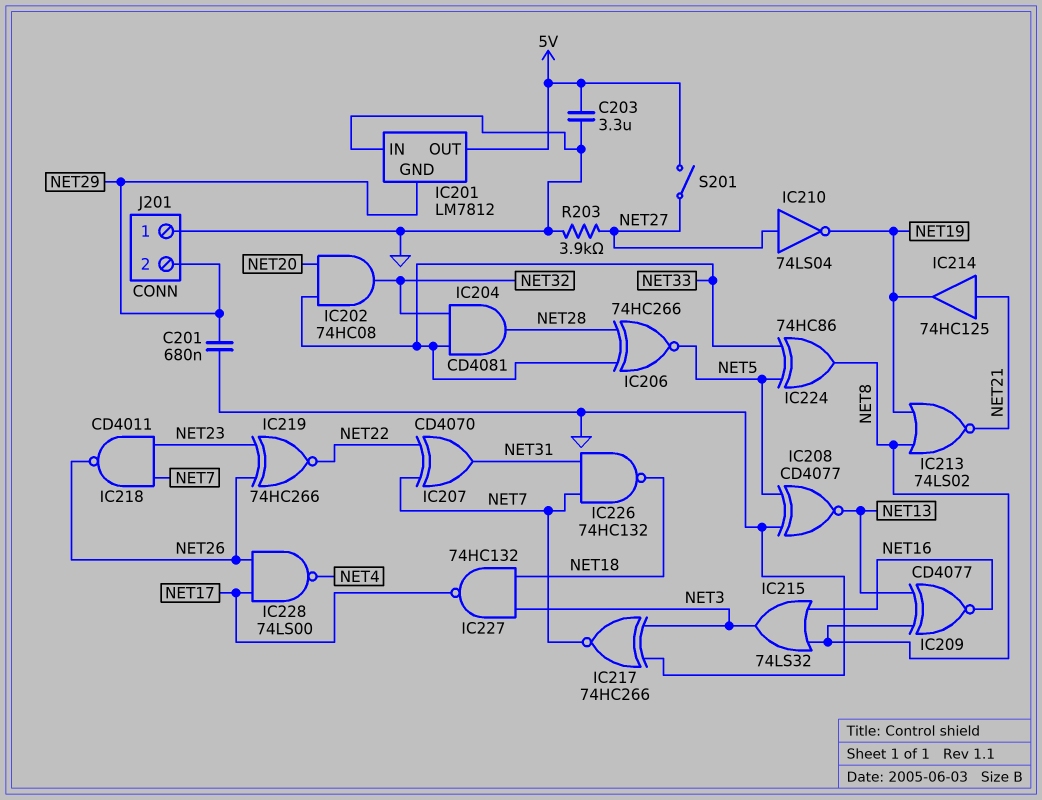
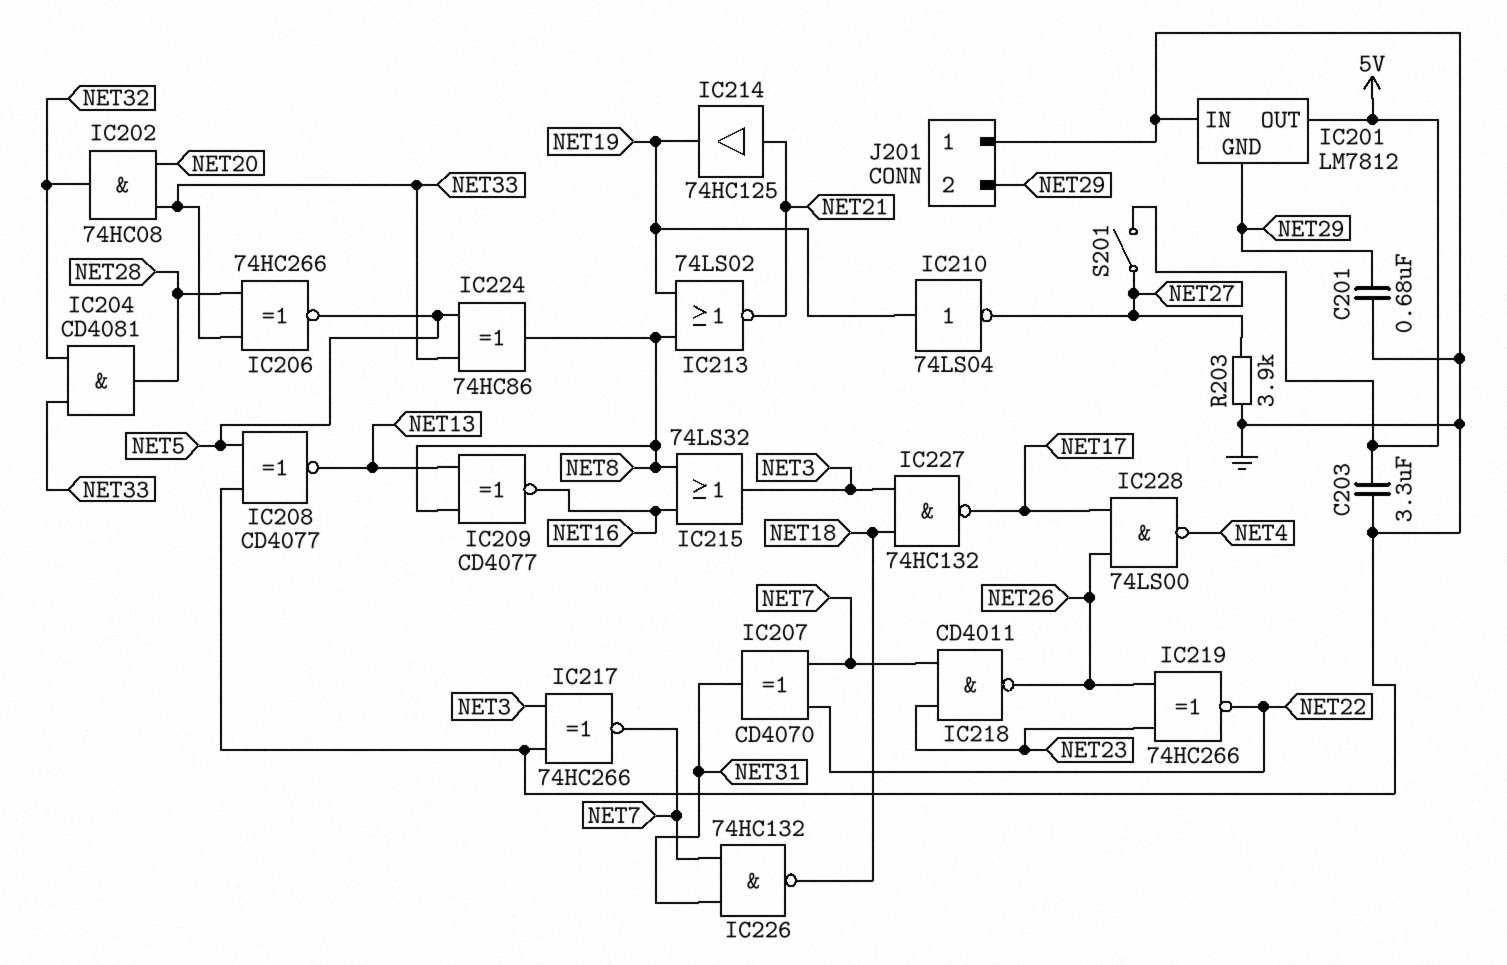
IC210: NOT 74LS04 (in NET27, out NET19) -> NOT 74LS04 (in NET19, out NET27)

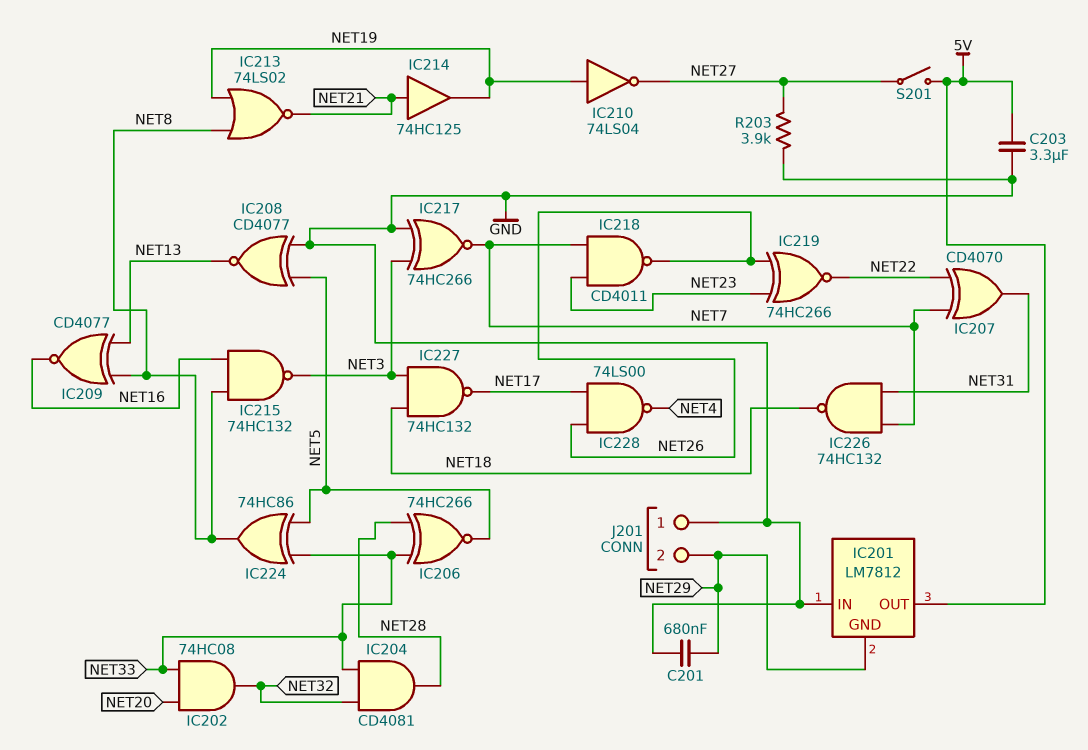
IC215: OR 74LS32 (in NET8, in NET16, out NET3) -> NAND 74HC132 (in NET8, in NET16, out NET3)

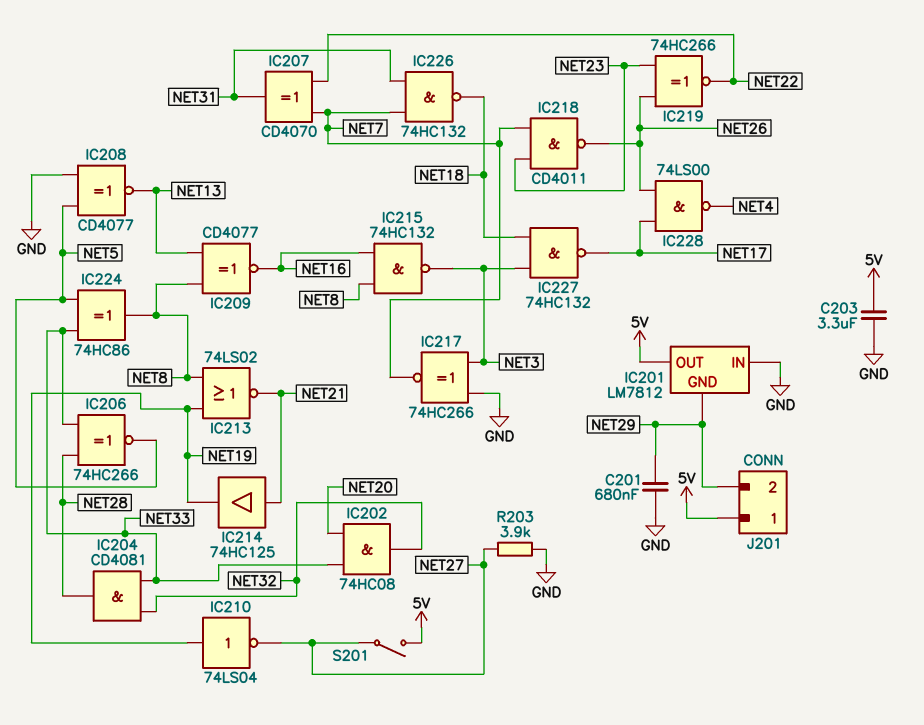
J201 pin 1: GND -> 5V

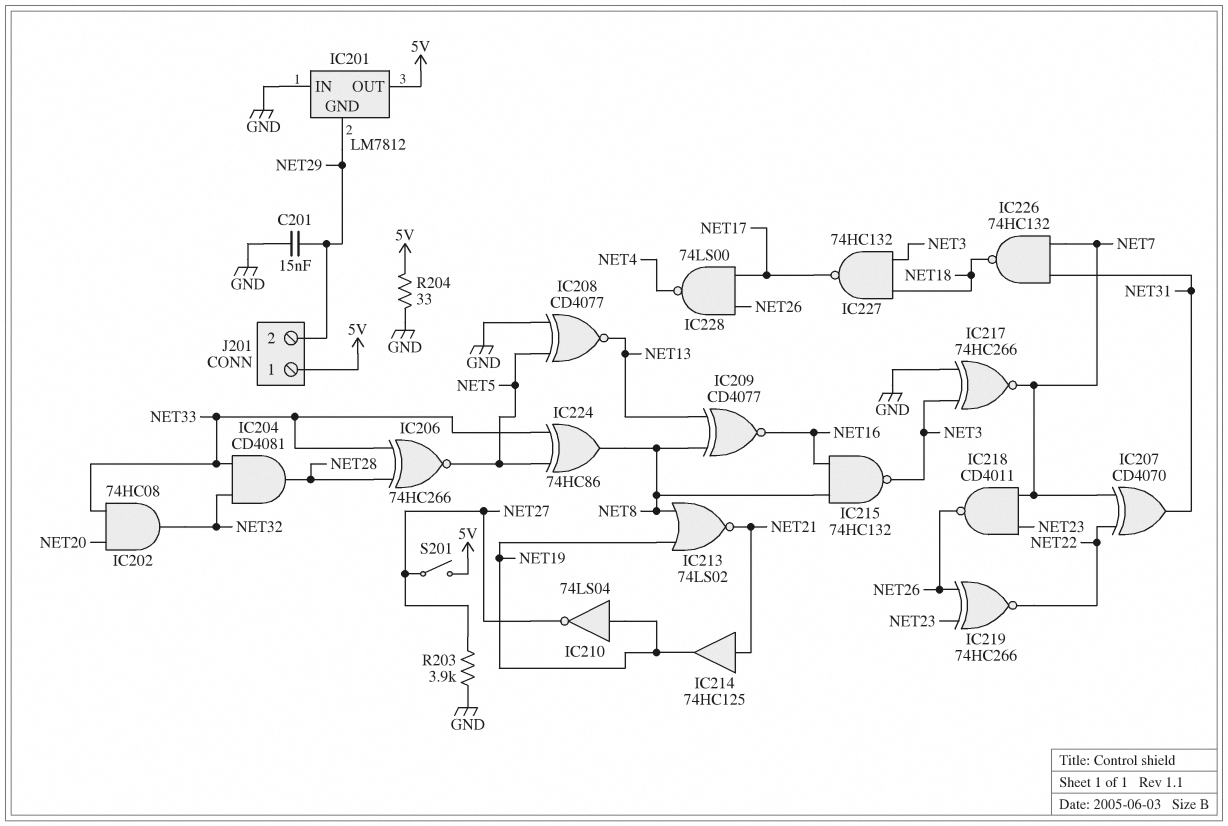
C201: 680nF (GND, NET29) -> 15nF (GND, NET29)
C203: 3.3uF (5V, GND) -> none
R204: none -> 33 (5V, GND)

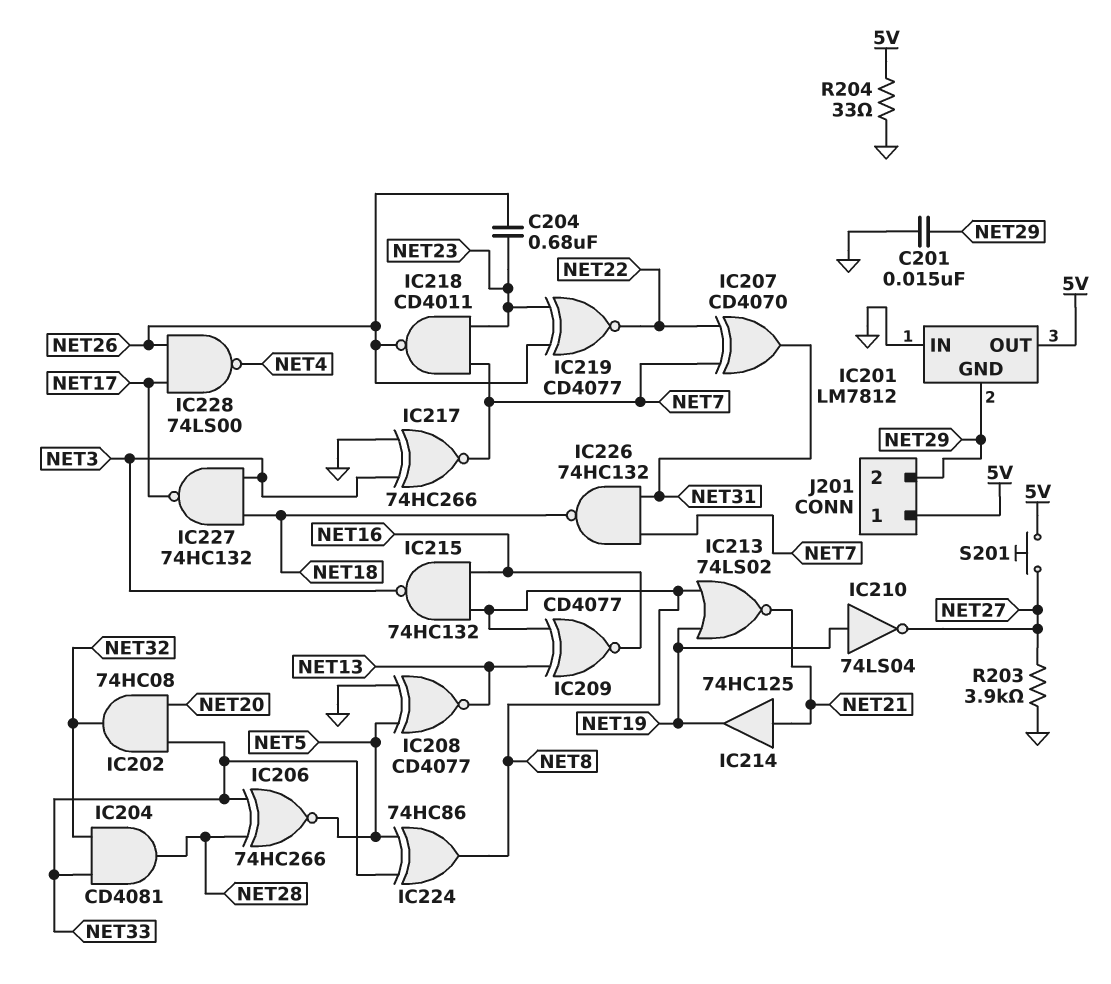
C204: none -> 680nF (NET23, NET26)
IC219: XNOR 74HC266 (in NET23, in NET26, out NET22) -> XNOR CD4077 (in NET23, in NET26, out NET22)
S201: switch (5V, NET27) -> button (5V, NET27)

